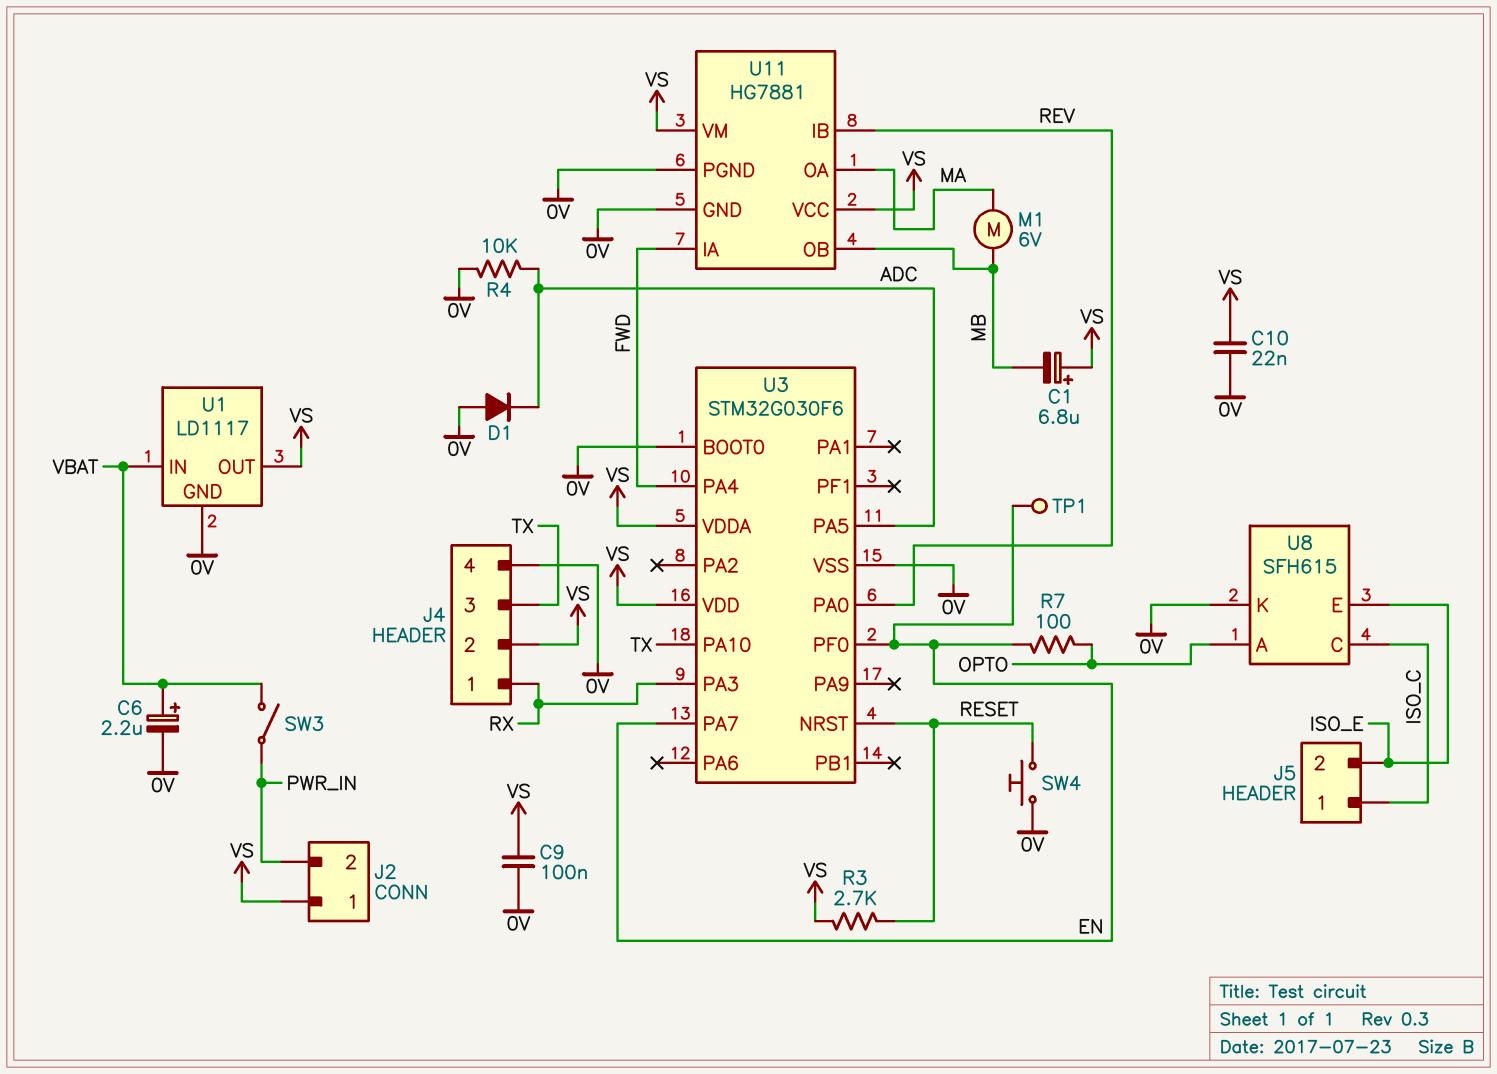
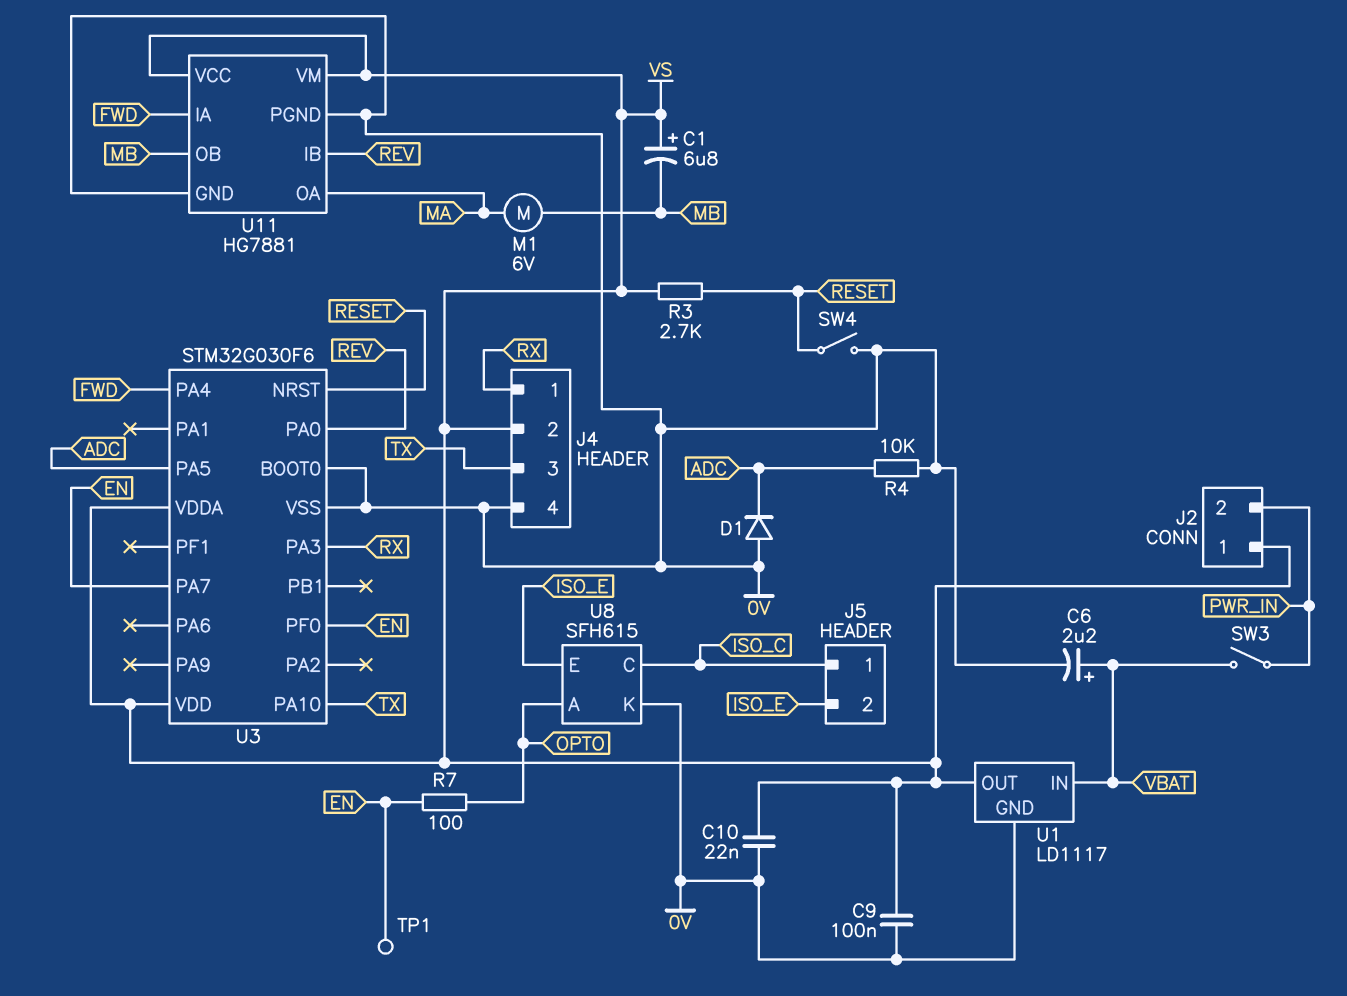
SW4: button (0V, RESET) -> switch (0V, RESET)

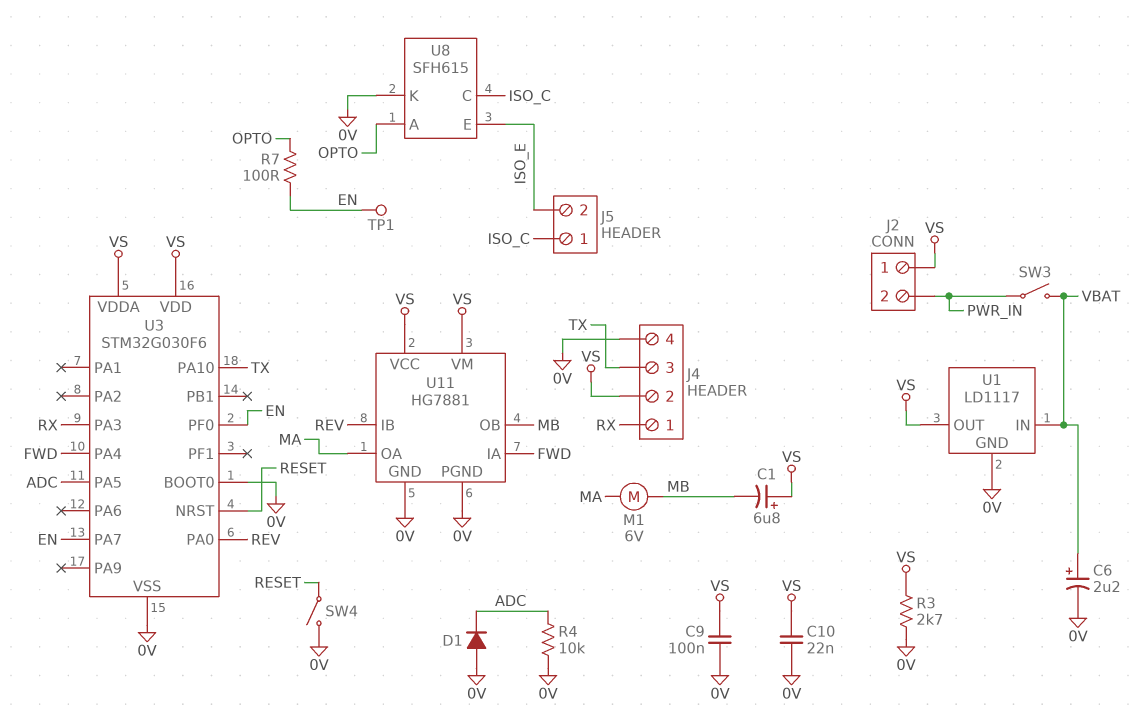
R3: 2.7k (RESET, VS) -> 2.7k (0V, VS)

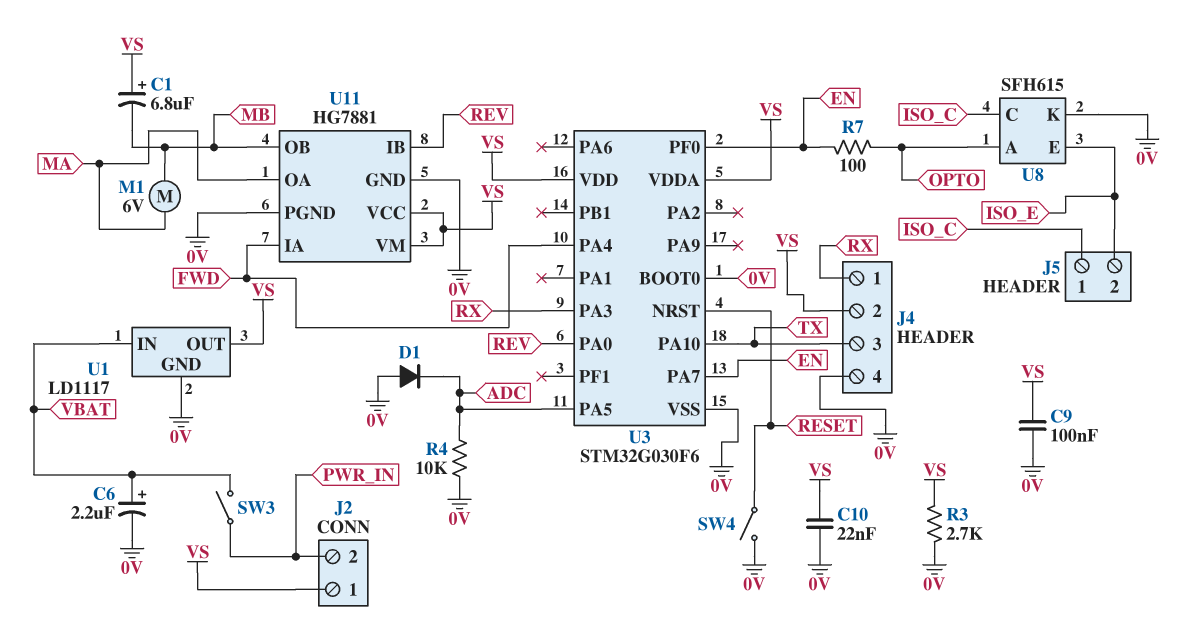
TP1: test point (EN) -> none

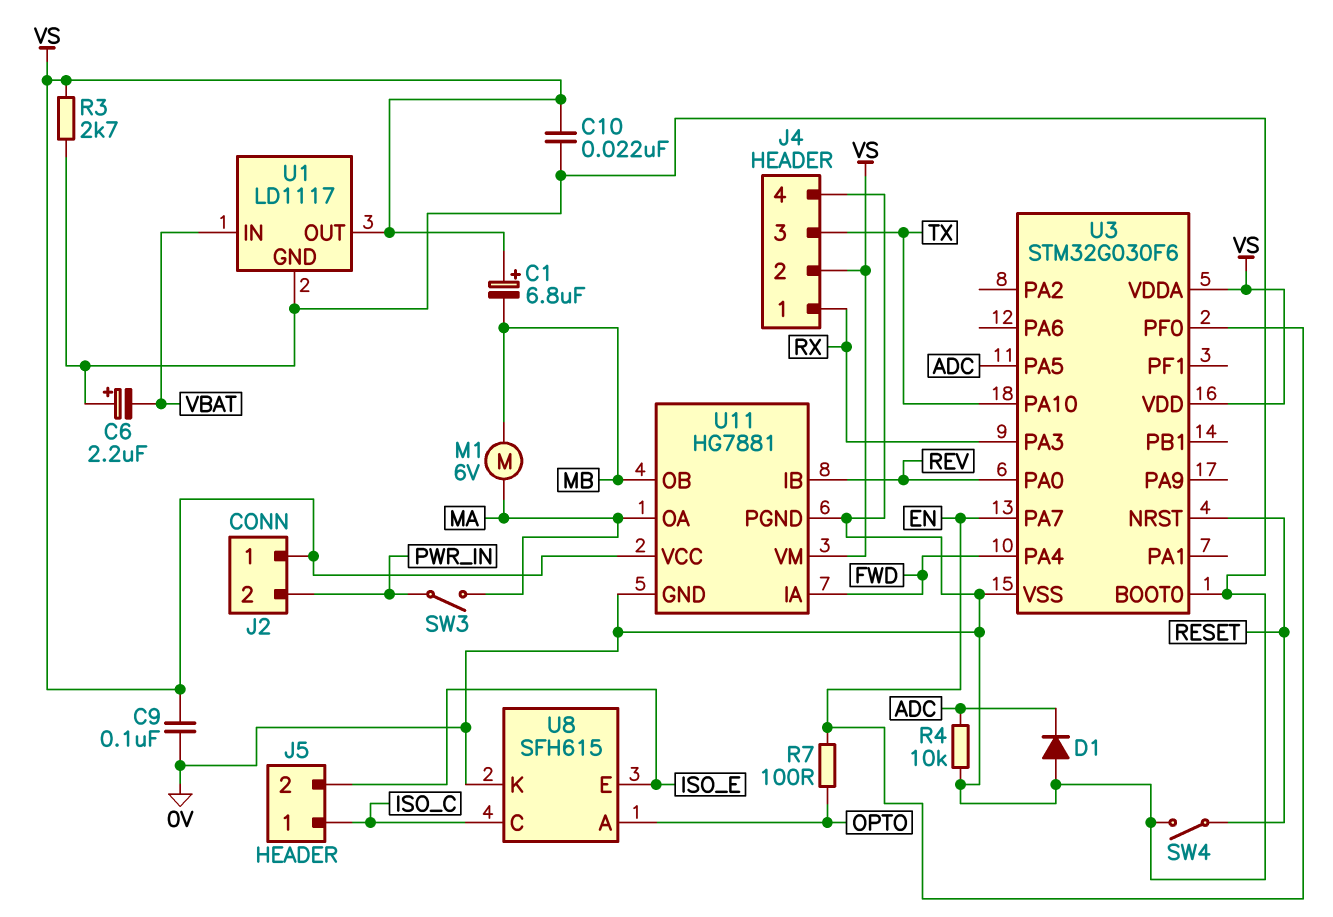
C6: 2.2uF (plus VBAT, minus 0V) -> 2.2uF (plus 0V, minus VBAT)
SW3: switch (PWR_IN, VBAT) -> switch (MA, PWR_IN)

